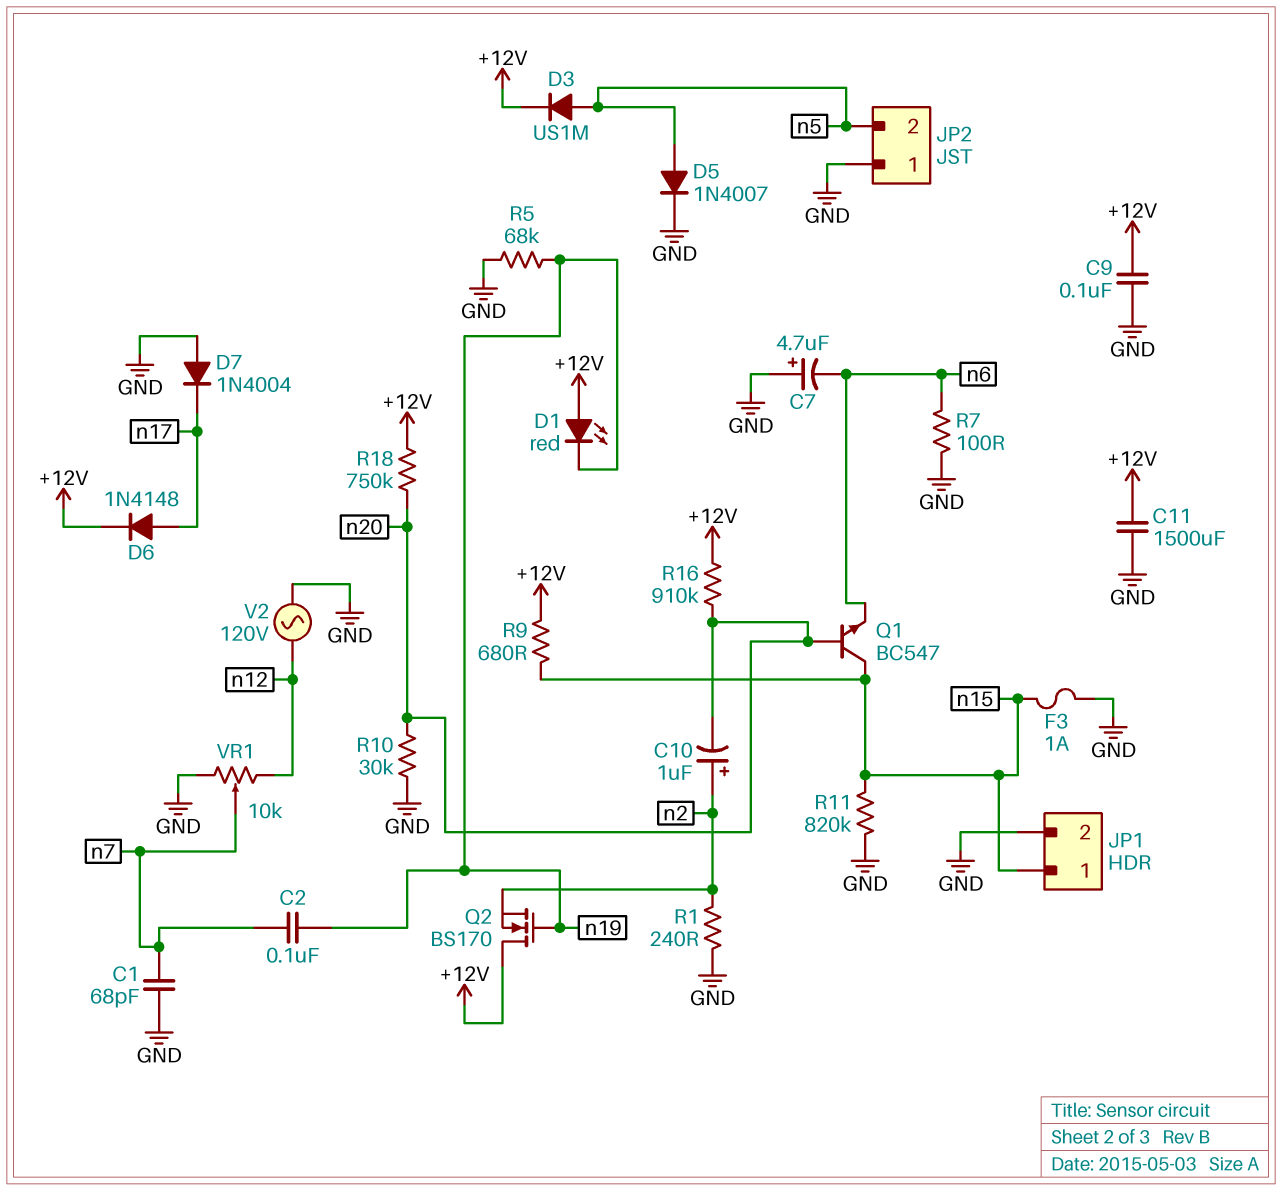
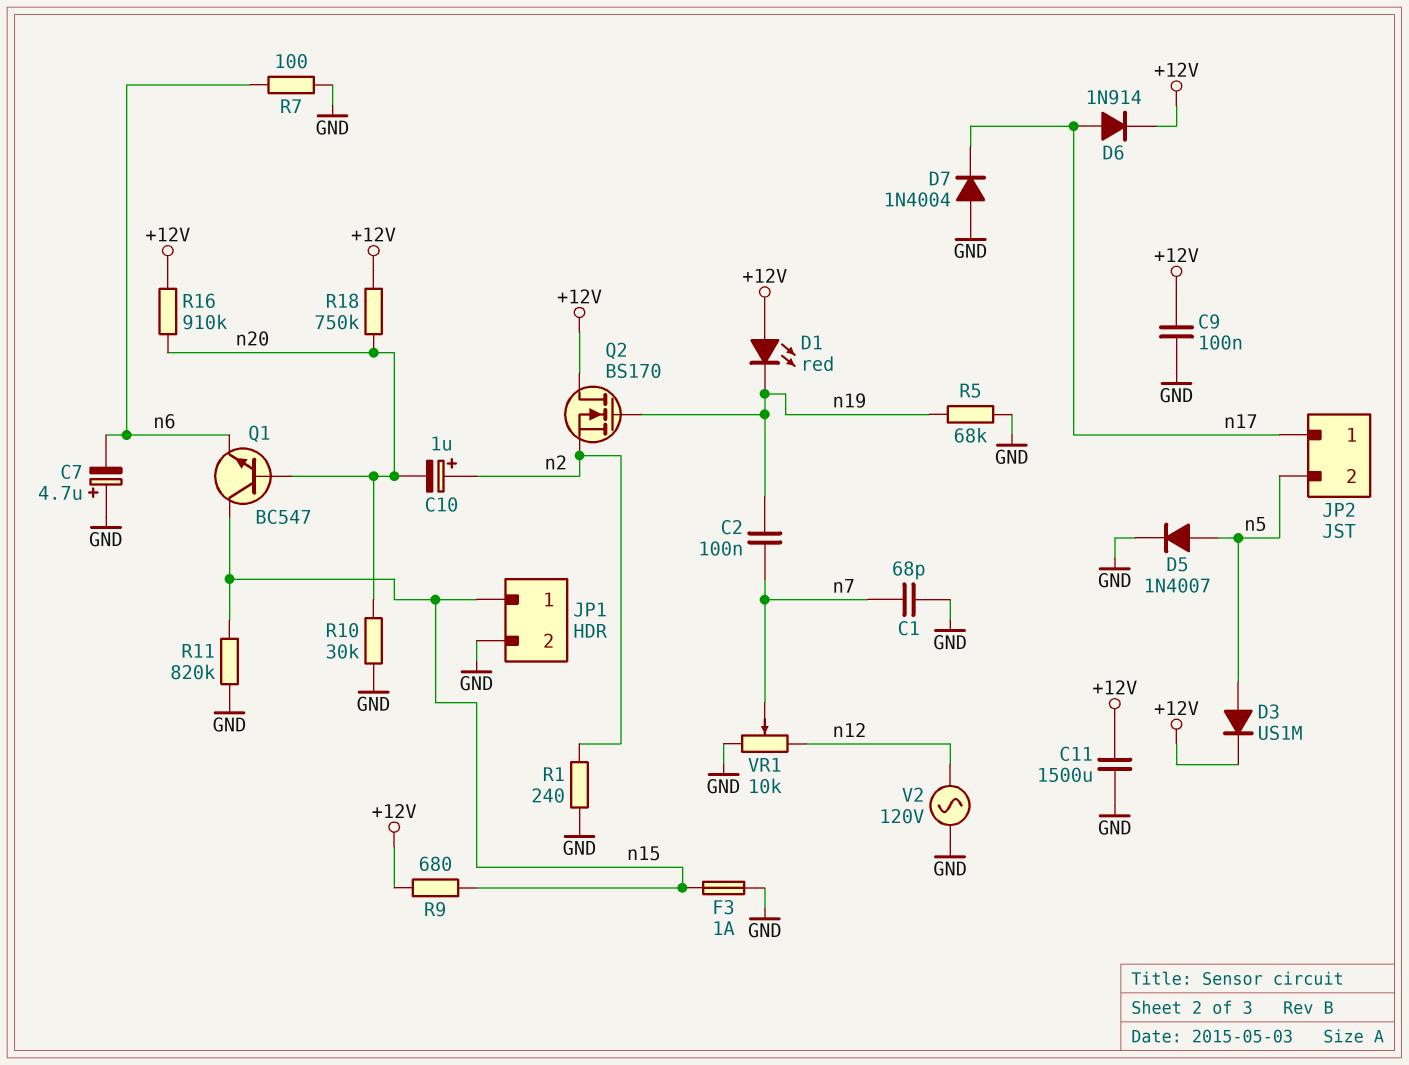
D6: diode 1N4148 (A n17, K +12V) -> diode 1N914 (A n17, K +12V)
JP2 pin 1: GND -> n17

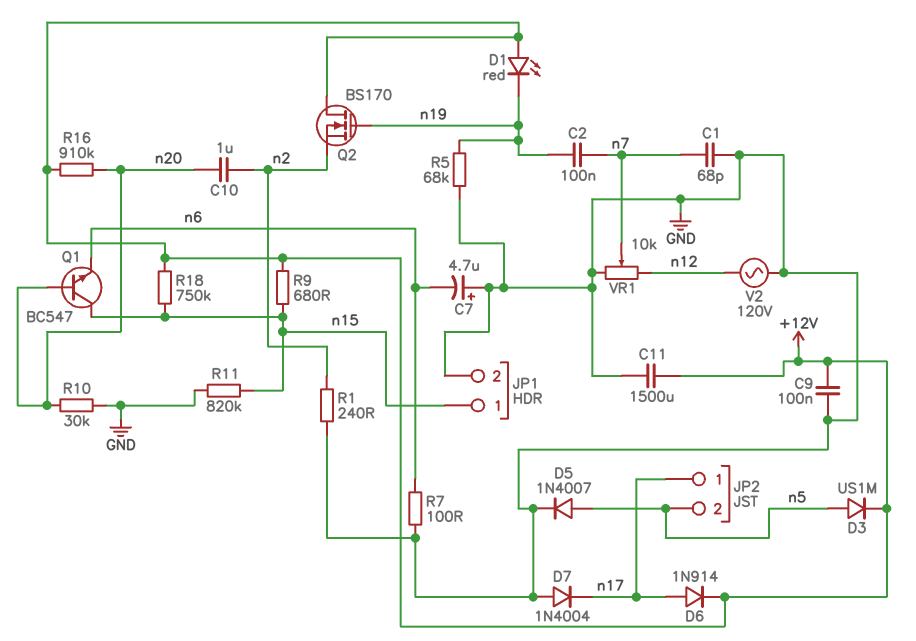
C10: 1uF (plus n2, minus n20) -> 1uF (n2, n20)
F3: 1A (GND, n15) -> none
R18: 750k (+12V, n20) -> 750k (+12V, n15)

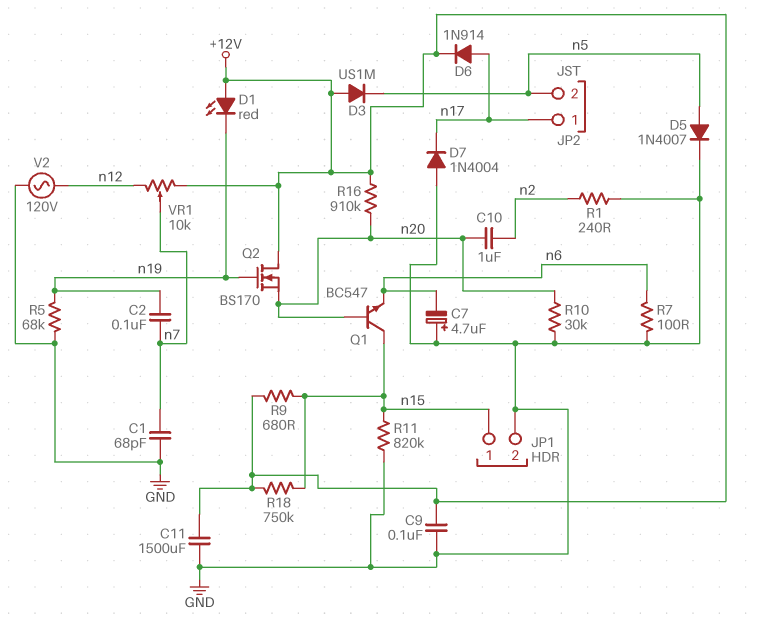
D3: diode US1M (A n5, K +12V) -> diode US1M (A +12V, K n5)
Q2: NMOS BS170 (G n19, D +12V, S n2) -> NMOS BS170 (G n19, D +12V, S n20)
VR1: 10k (GND, n12, wiper n7) -> 10k (+12V, n12, wiper n7)

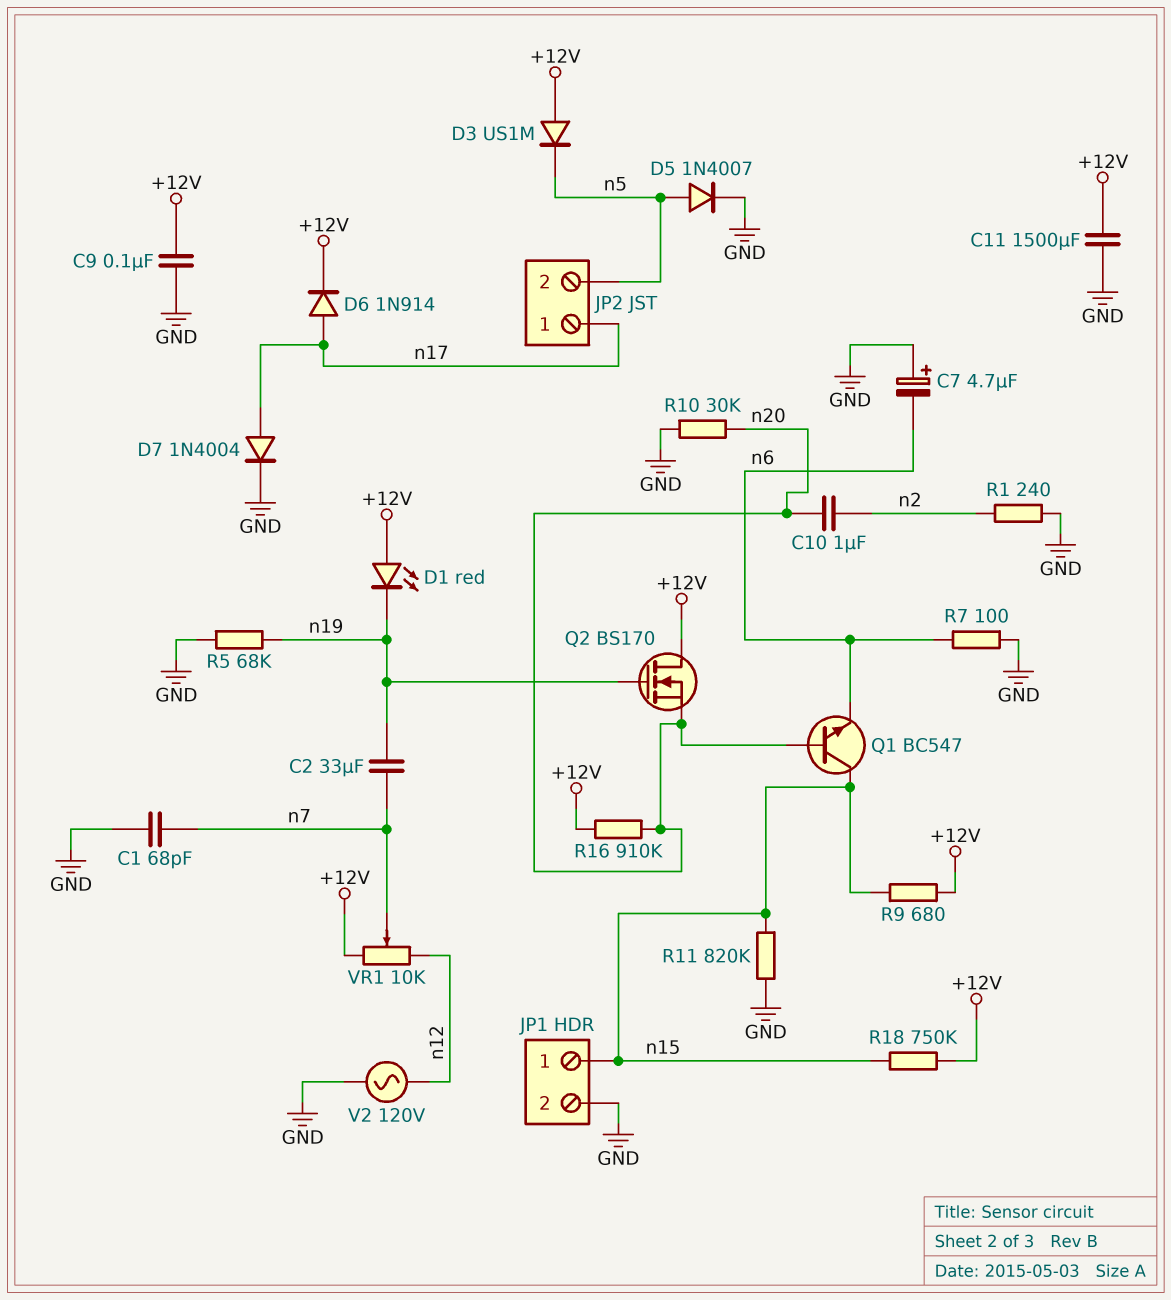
C2: 100nF (n7, n19) -> 33uF (n7, n19)
D7: diode 1N4004 (A GND, K n17) -> diode 1N4004 (A n17, K GND)

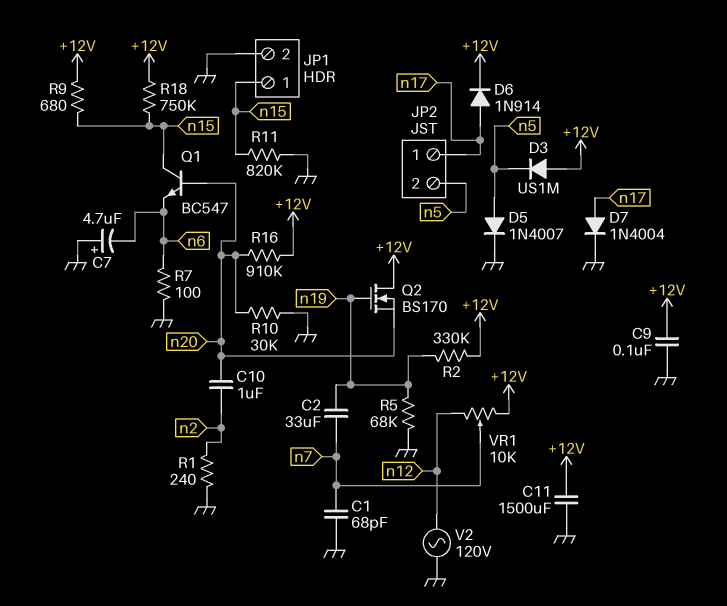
D1: LED red (A +12V, K n19) -> none
R2: none -> 330k (+12V, n19)

